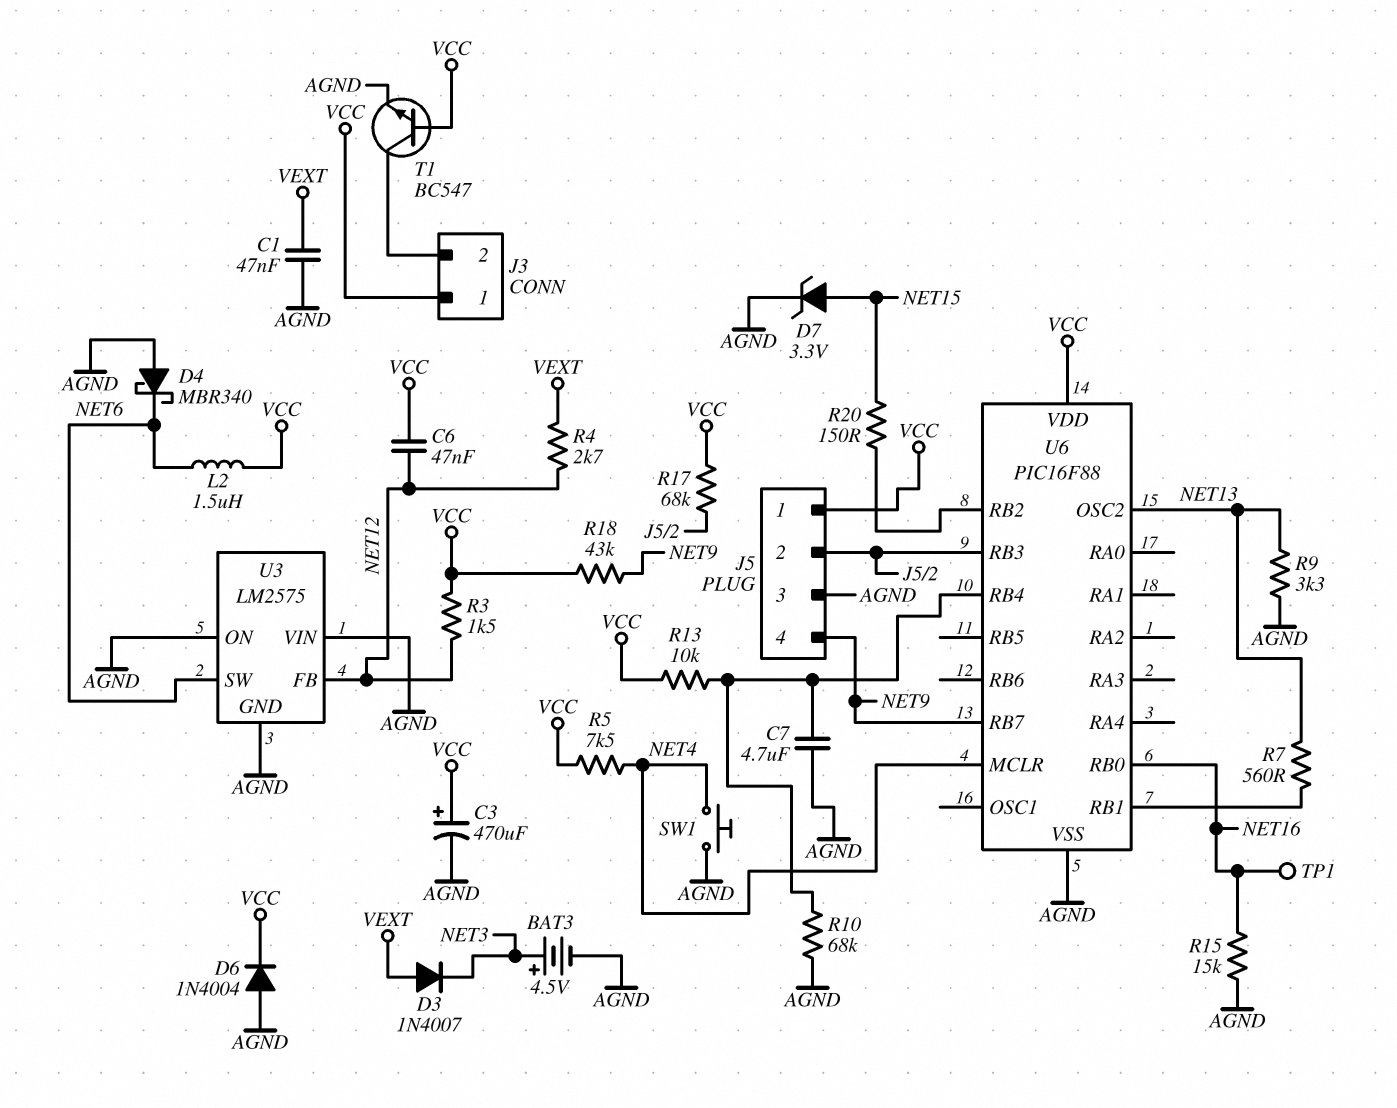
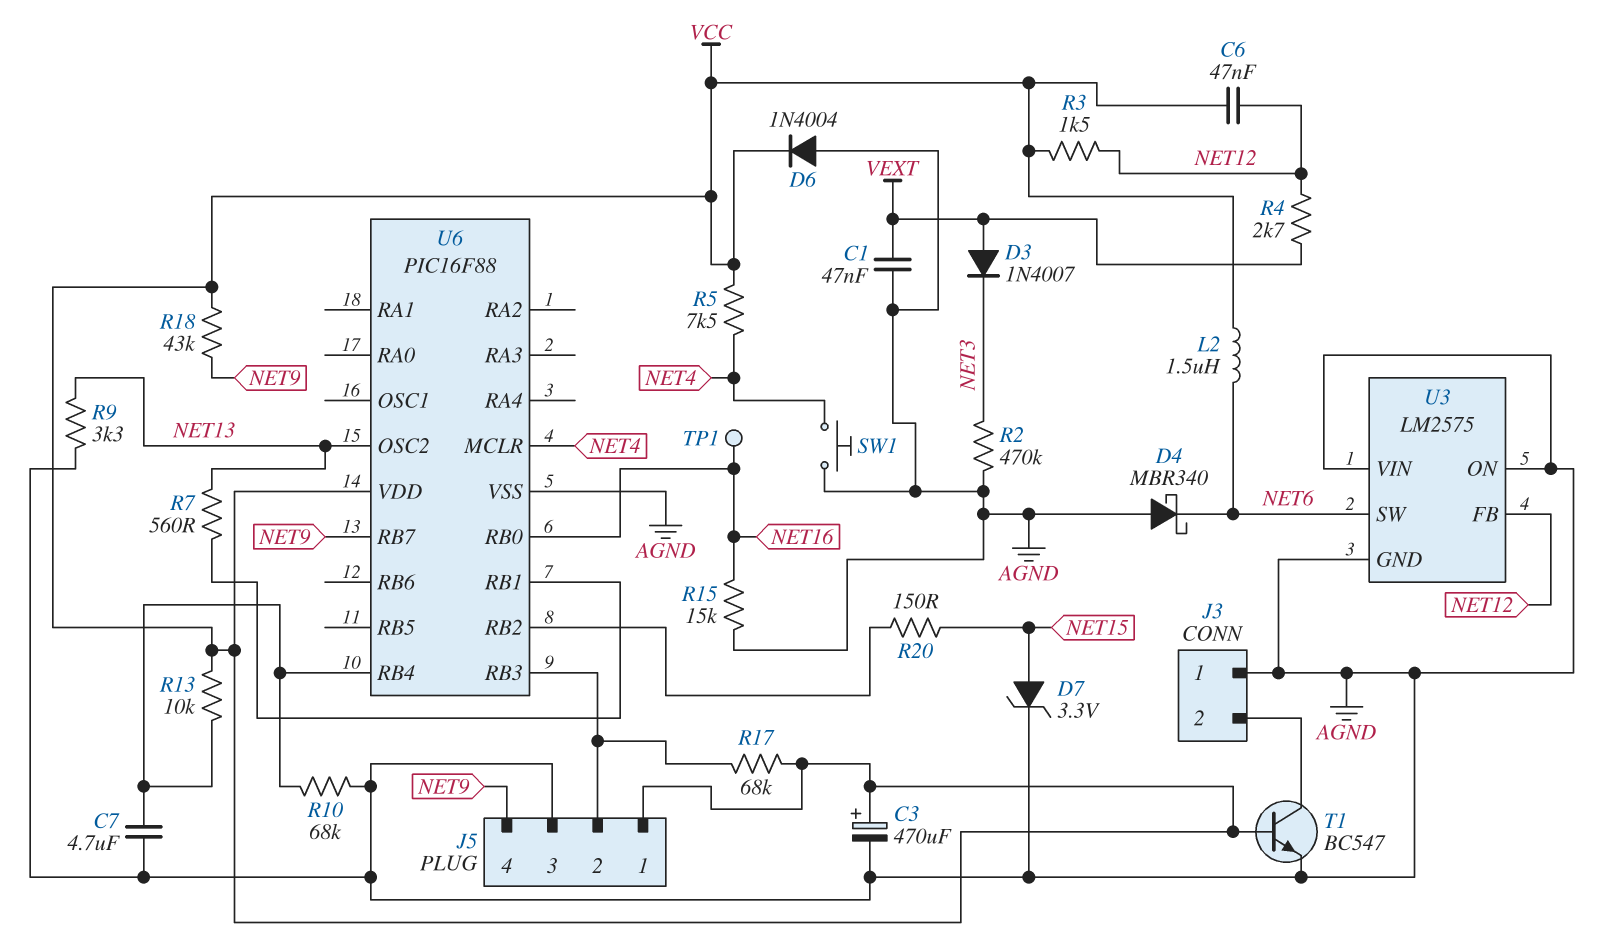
BAT3: 4.5V (plus NET3, minus AGND) -> none
J3 pin 1: VCC -> AGND
R2: none -> 470k (AGND, NET3)

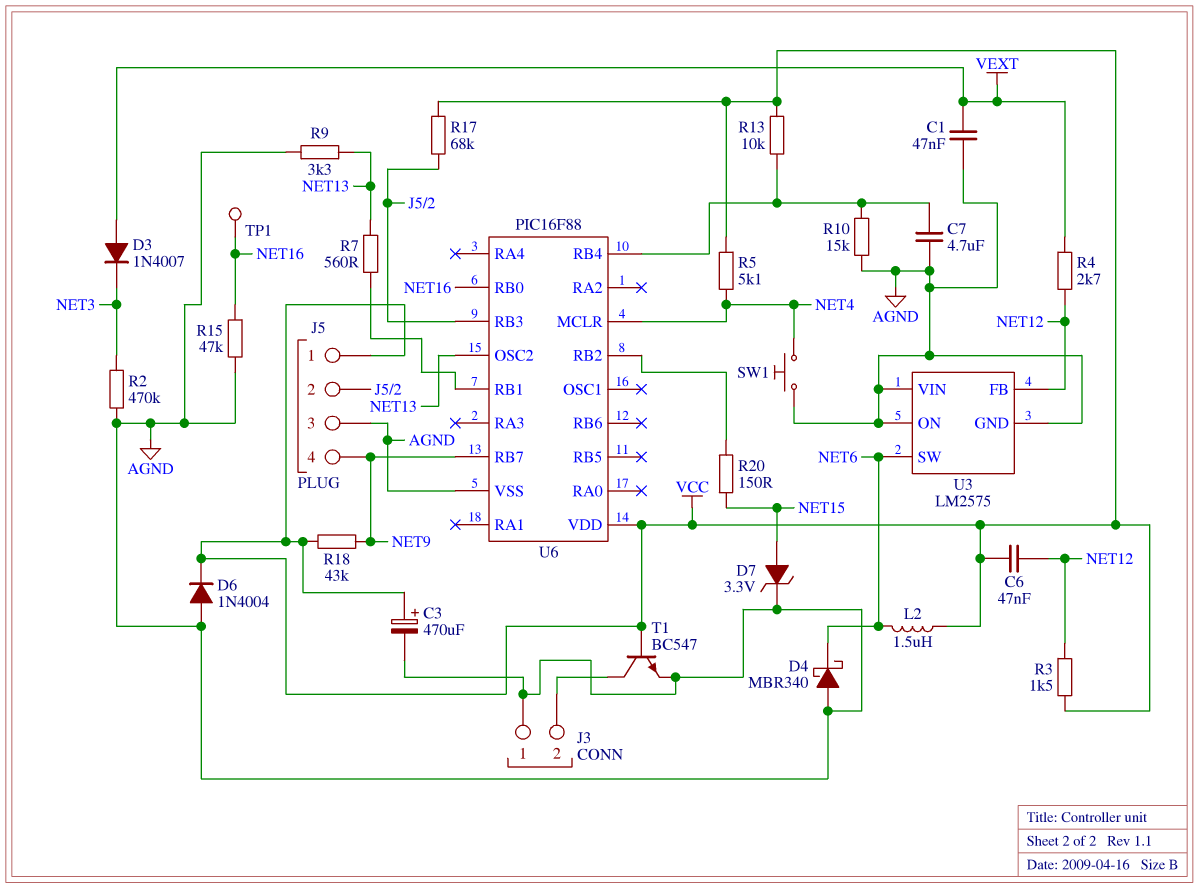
R5: 7.5k (NET4, VCC) -> 5.1k (NET4, VCC)
R10: 68k (AGND, U6/RB4) -> 15k (AGND, U6/RB4)
R15: 15k (AGND, NET16) -> 47k (AGND, NET16)

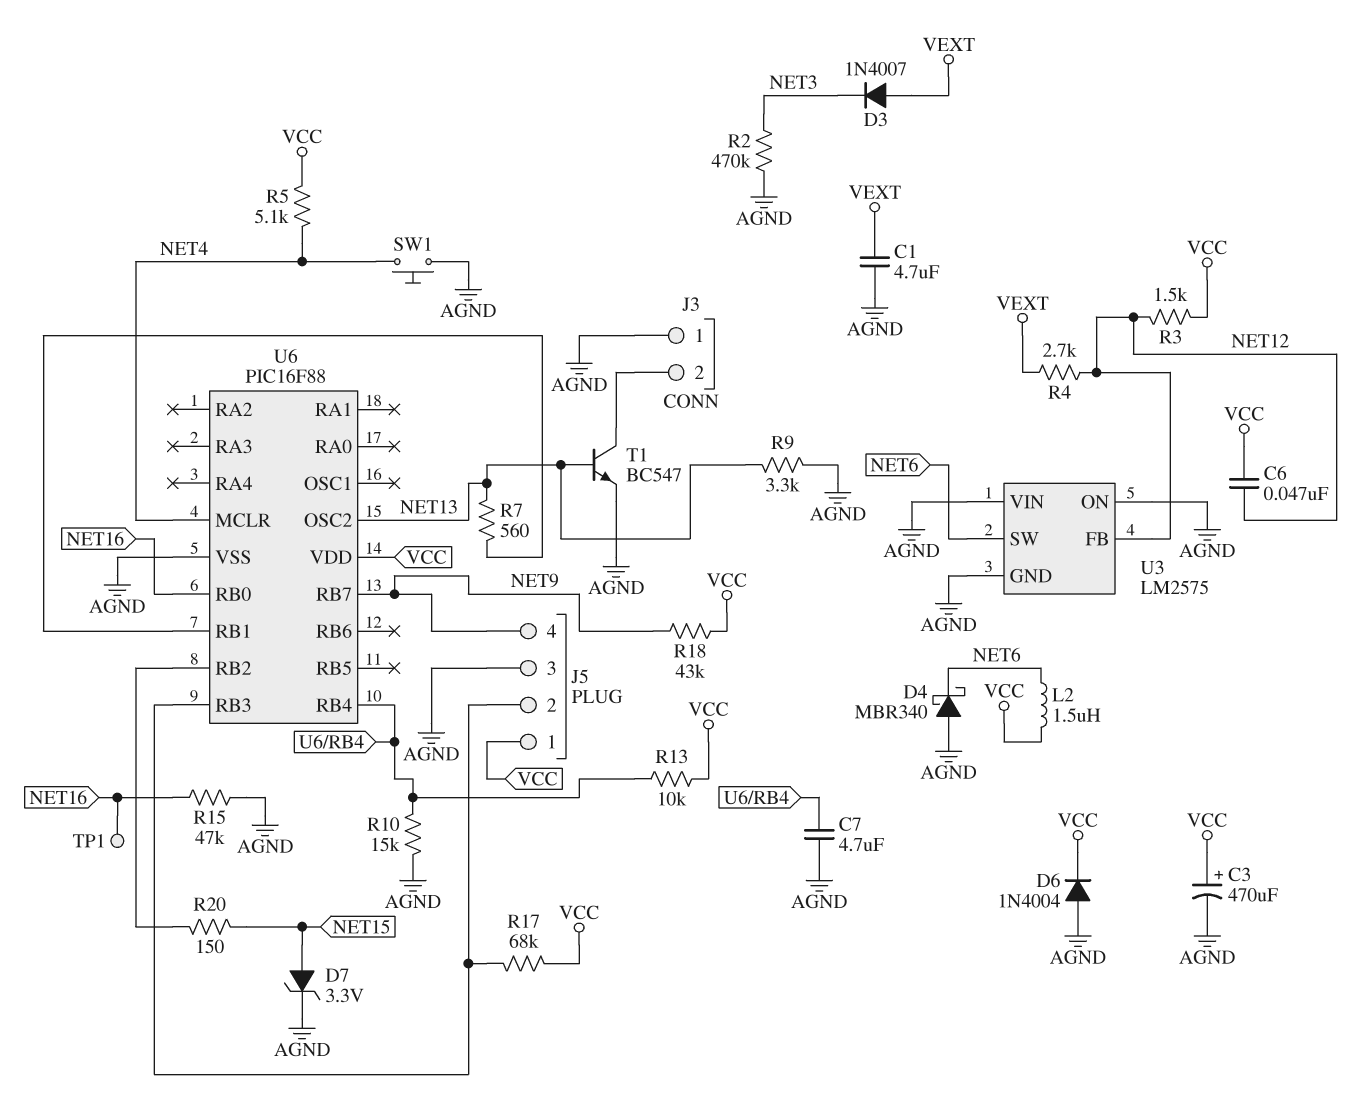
C1: 47nF (AGND, VEXT) -> 4.7uF (AGND, VEXT)
T1: NPN BC547 (B VCC, C J3/2, E AGND) -> NPN BC547 (B NET13, C J3/2, E AGND)

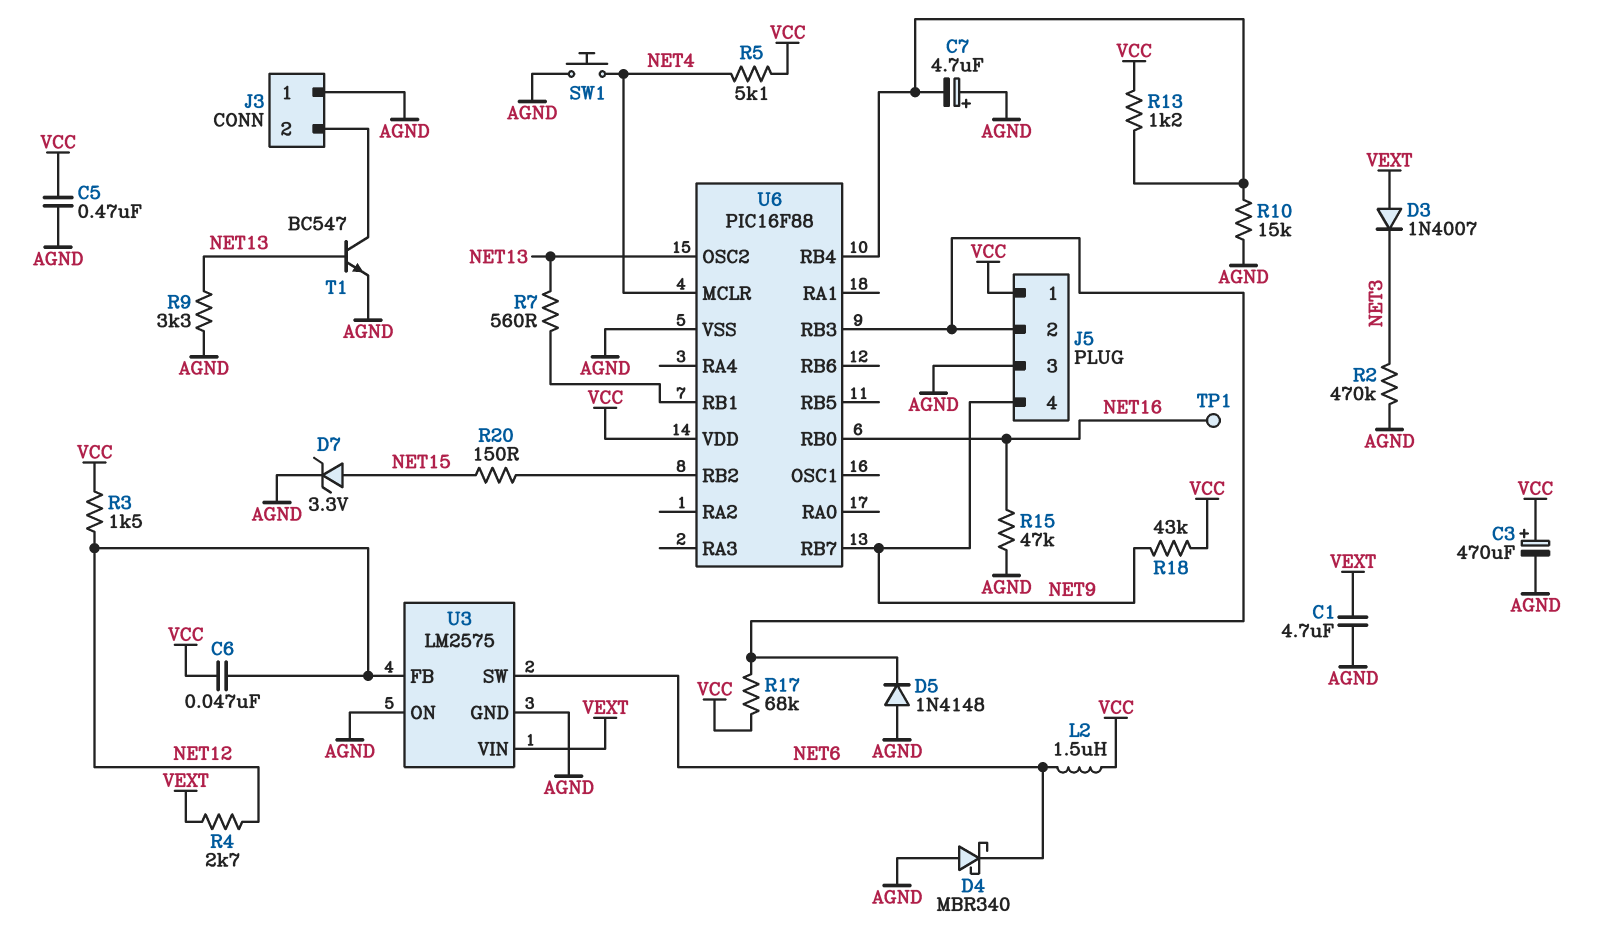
C5: none -> 470nF (AGND, VCC)
C7: 4.7uF (AGND, U6/RB4) -> 4.7uF (plus AGND, minus U6/RB4)
D5: none -> diode 1N4148 (A AGND, K J5/2)
D6: diode 1N4004 (A AGND, K VCC) -> none
R13: 10k (U6/RB4, VCC) -> 1.2k (U6/RB4, VCC)
U3 pin VIN: AGND -> VEXT

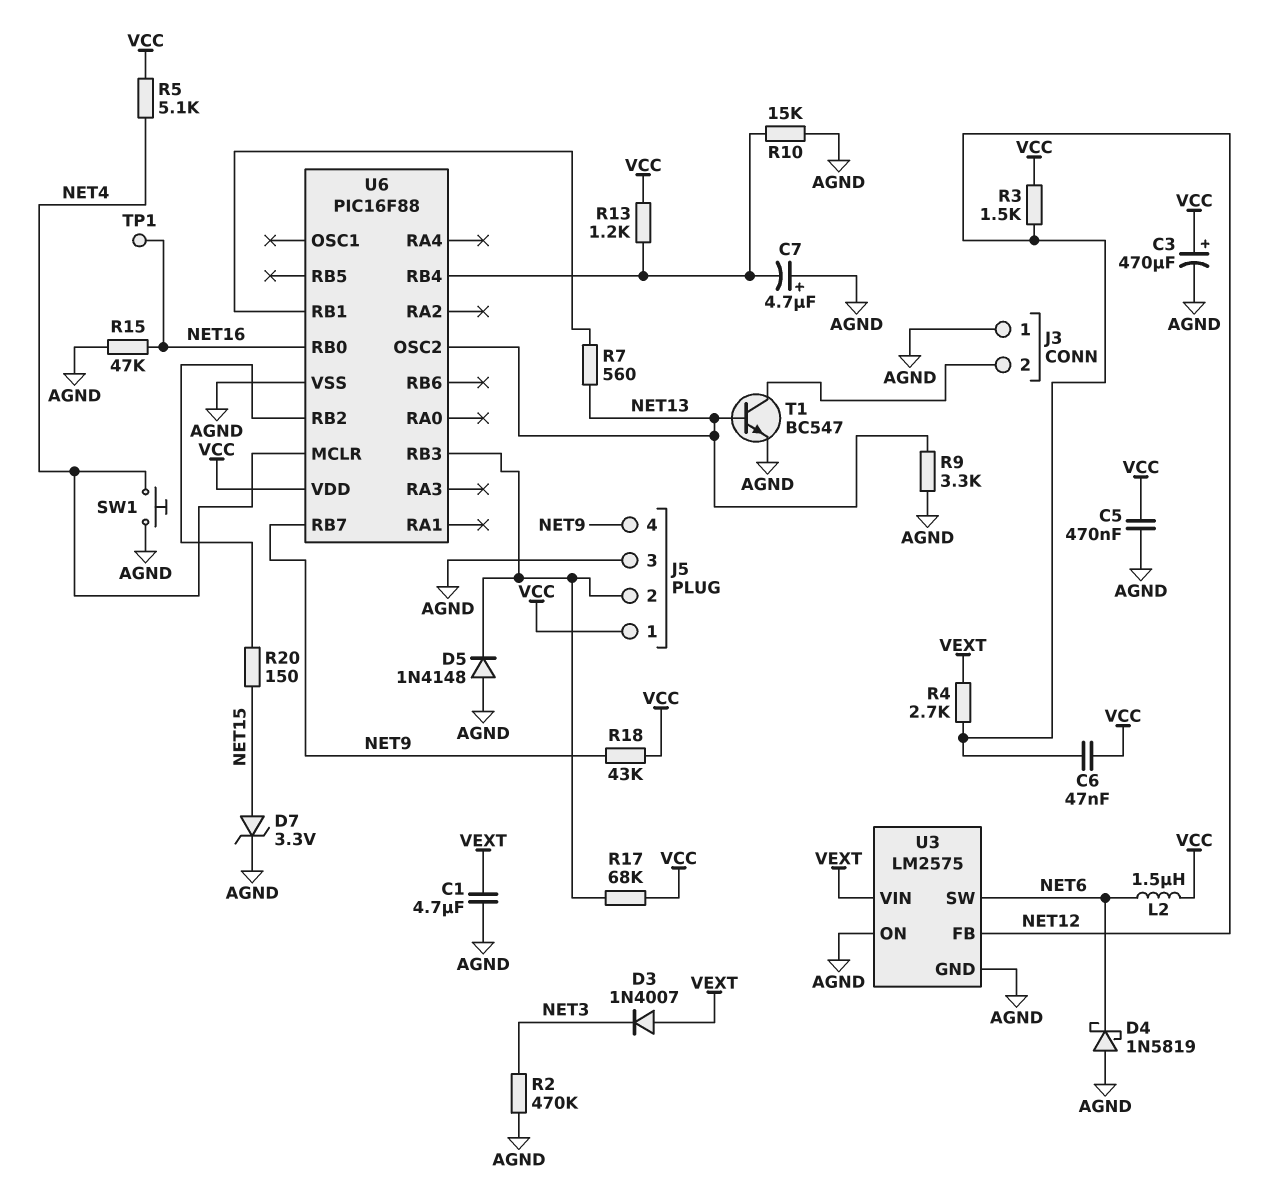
D4: schottky MBR340 (A AGND, K NET6) -> schottky 1N5819 (A AGND, K NET6)

